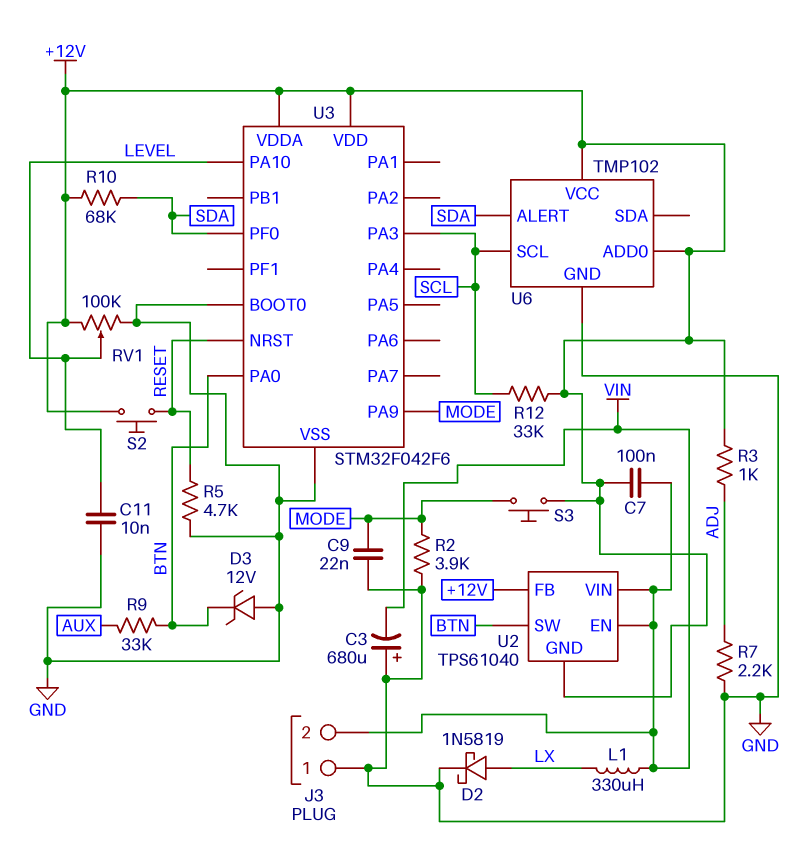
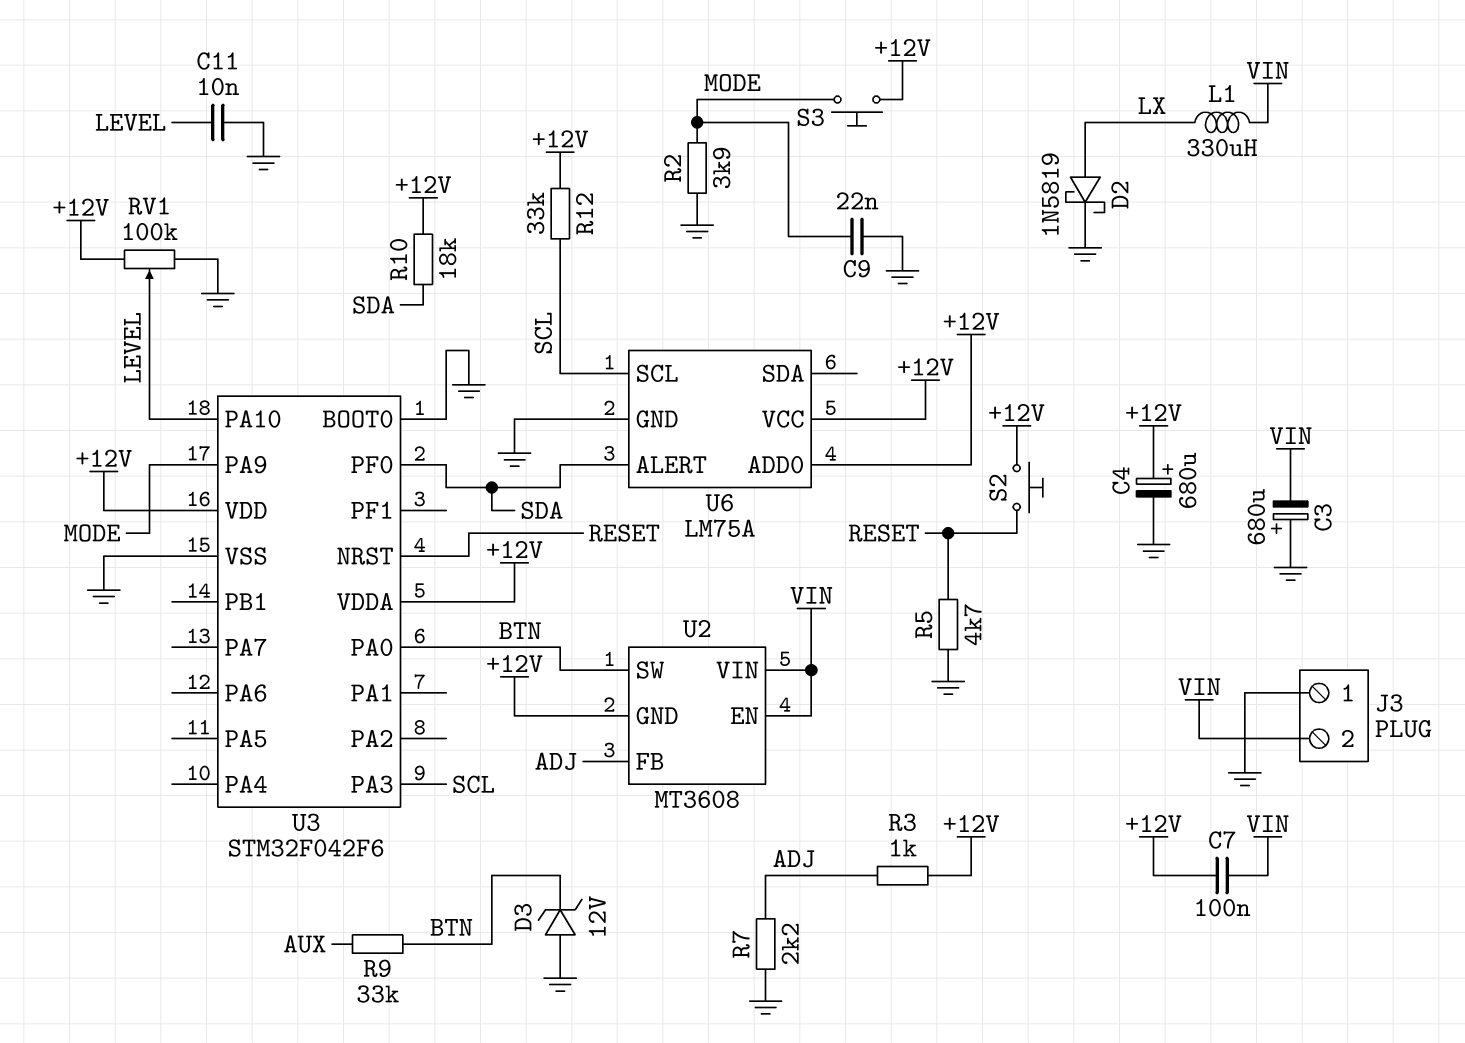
C4: none -> 680uF (plus +12V, minus GND)
R10: 68k (+12V, SDA) -> 18k (+12V, SDA)
U2: TPS61040 -> MT3608
U2 pin FB: +12V -> ADJ
U6: TMP102 -> LM75A

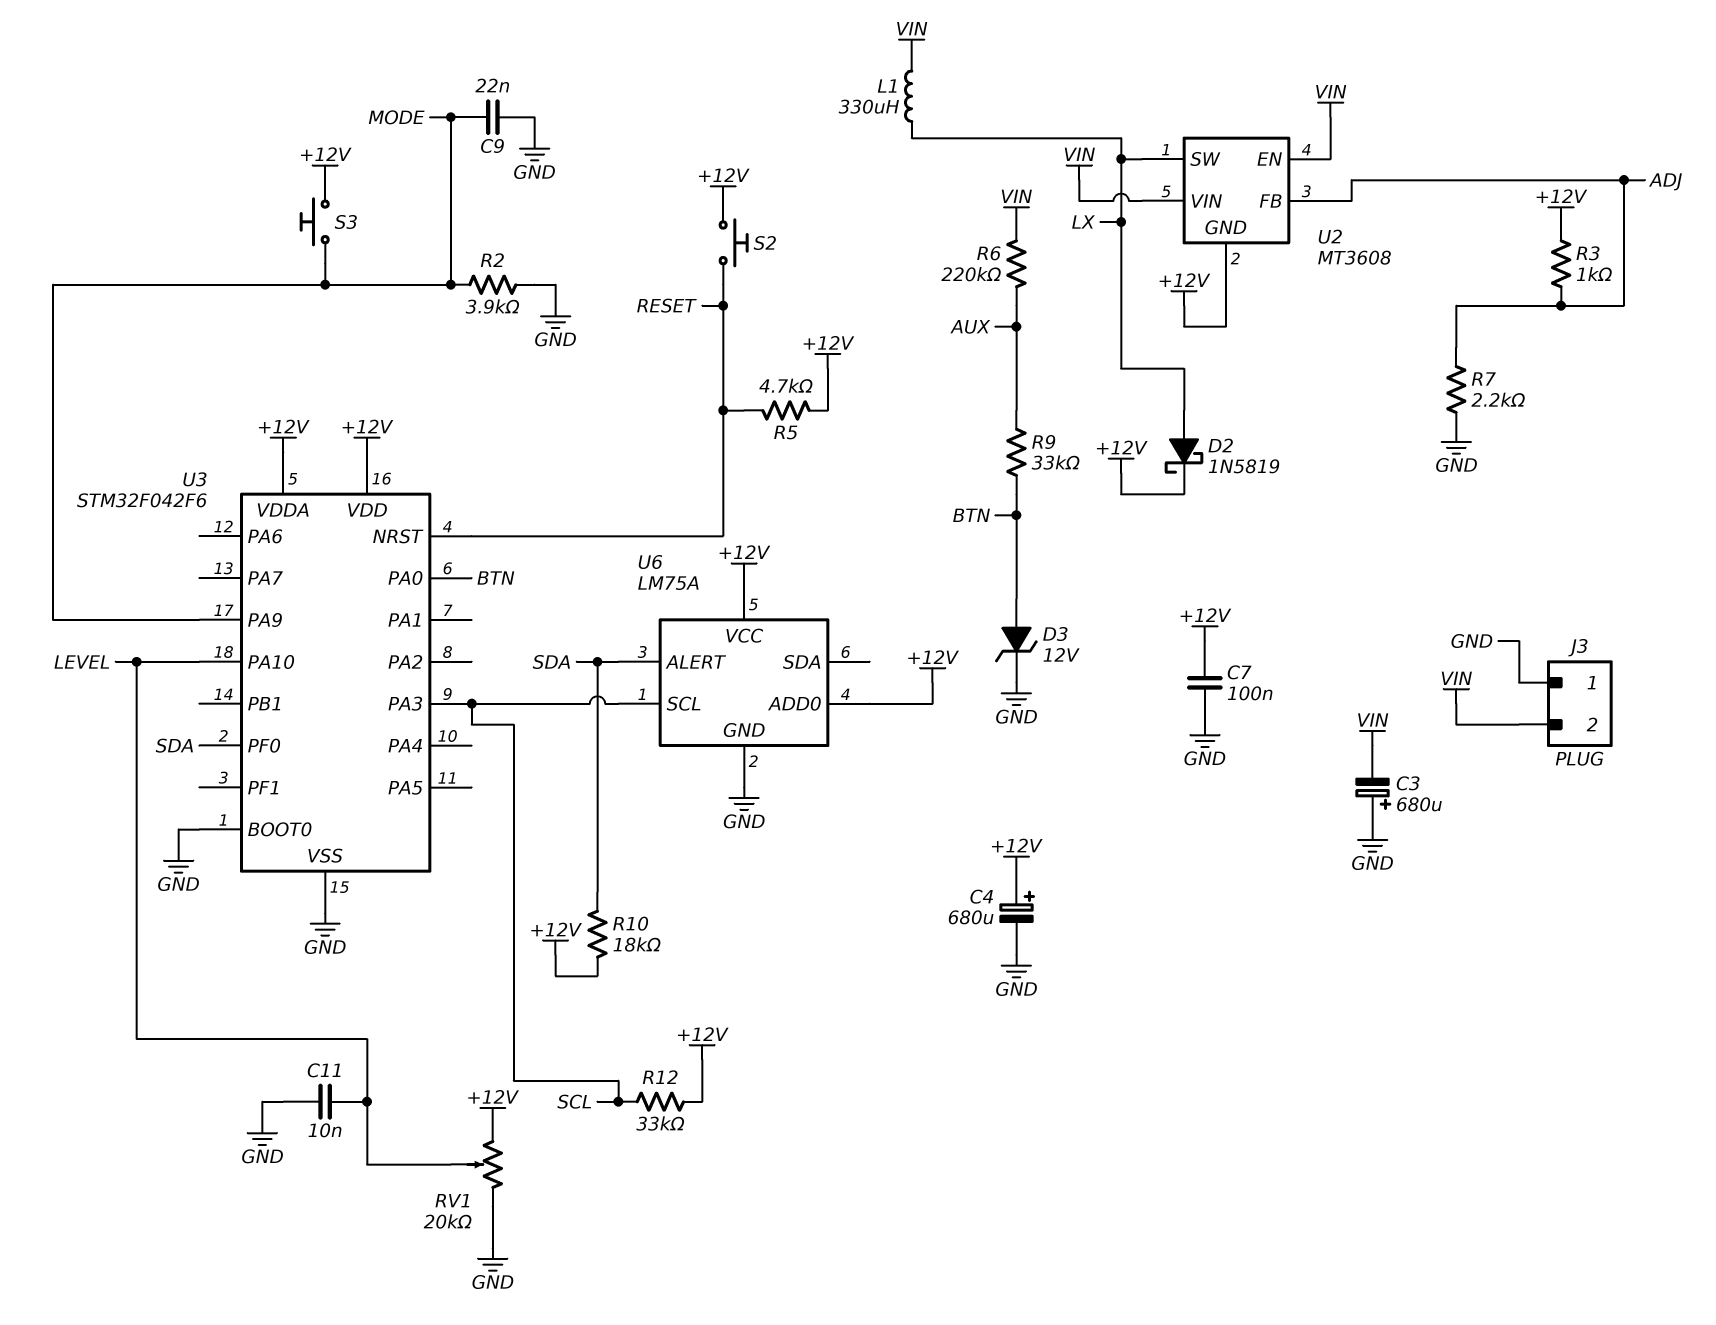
C7: 100nF (+12V, VIN) -> 100nF (+12V, GND)
D2: schottky 1N5819 (A LX, K GND) -> schottky 1N5819 (A LX, K +12V)
D3: zener 12V (A GND, K BTN) -> zener 12V (A BTN, K GND)
R5: 4.7k (GND, RESET) -> 4.7k (+12V, RESET)
R6: none -> 220k (AUX, VIN)
RV1: 100k (+12V, GND, wiper LEVEL) -> 20k (+12V, GND, wiper LEVEL)
U2 pin SW: BTN -> LX

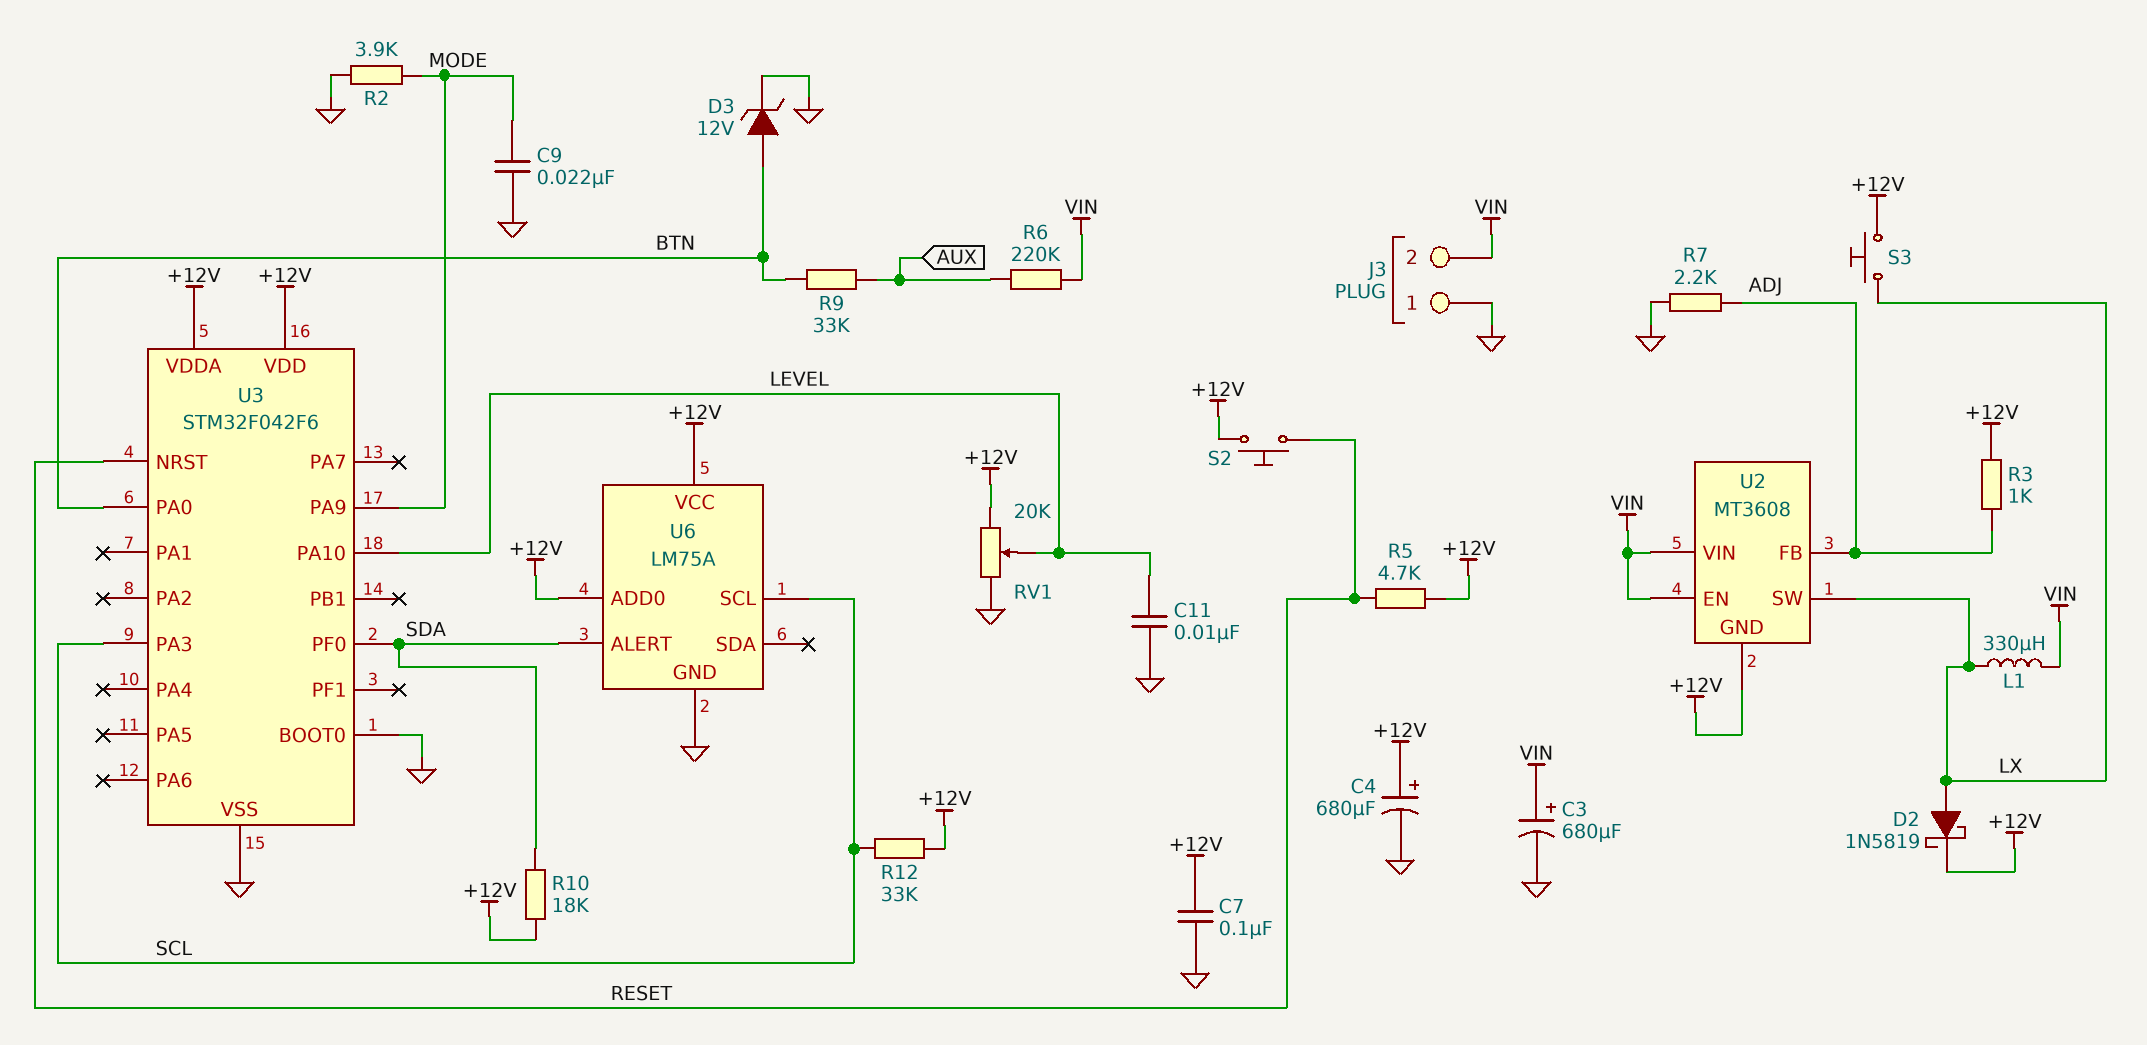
C3: 680uF (plus GND, minus VIN) -> 680uF (plus VIN, minus GND)
S3: button (+12V, MODE) -> button (+12V, LX)

